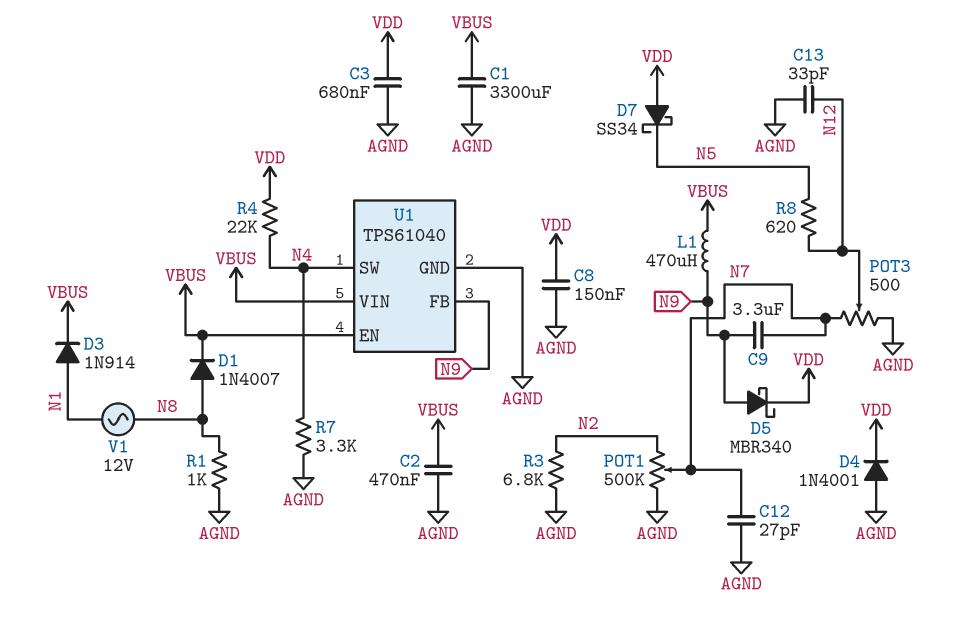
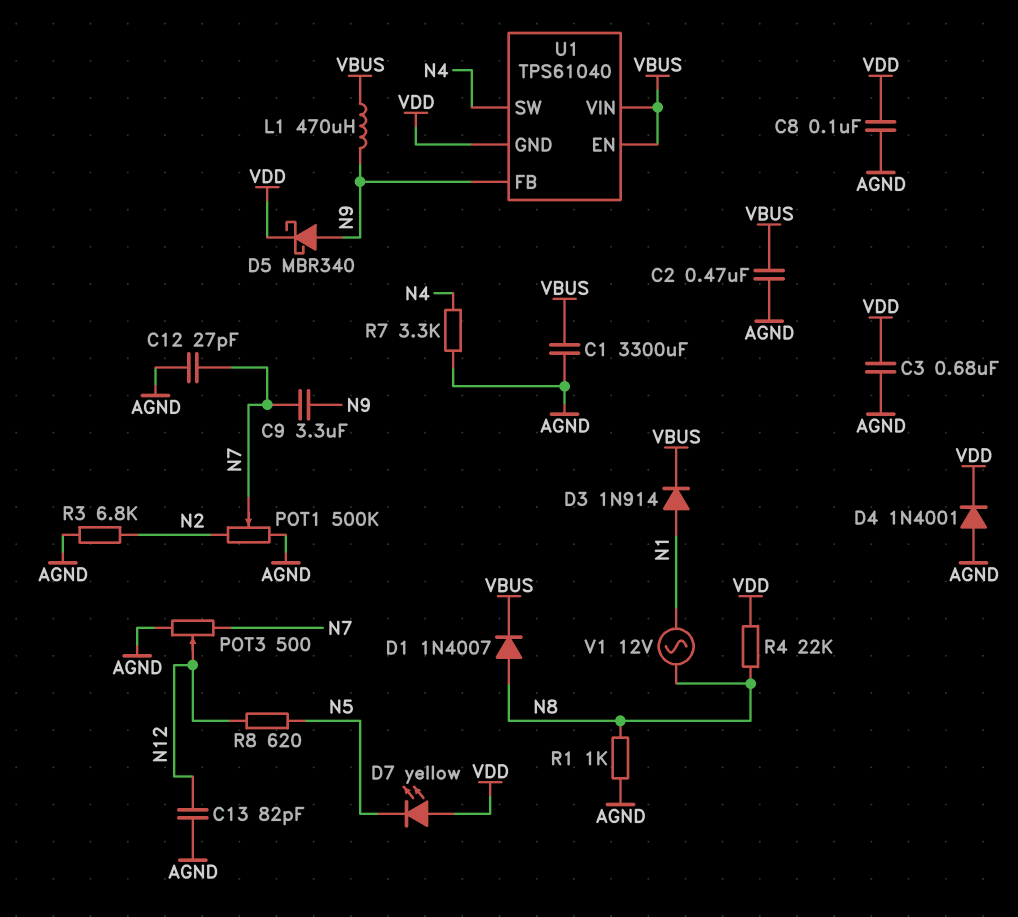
C8: 150nF (AGND, VDD) -> 100nF (AGND, VDD)
C13: 33pF (AGND, N12) -> 82pF (AGND, N12)
D7: schottky SS34 (A VDD, K N5) -> LED yellow (A VDD, K N5)
R4: 22k (N4, VDD) -> 22k (N8, VDD)
U1 pin GND: AGND -> VDD

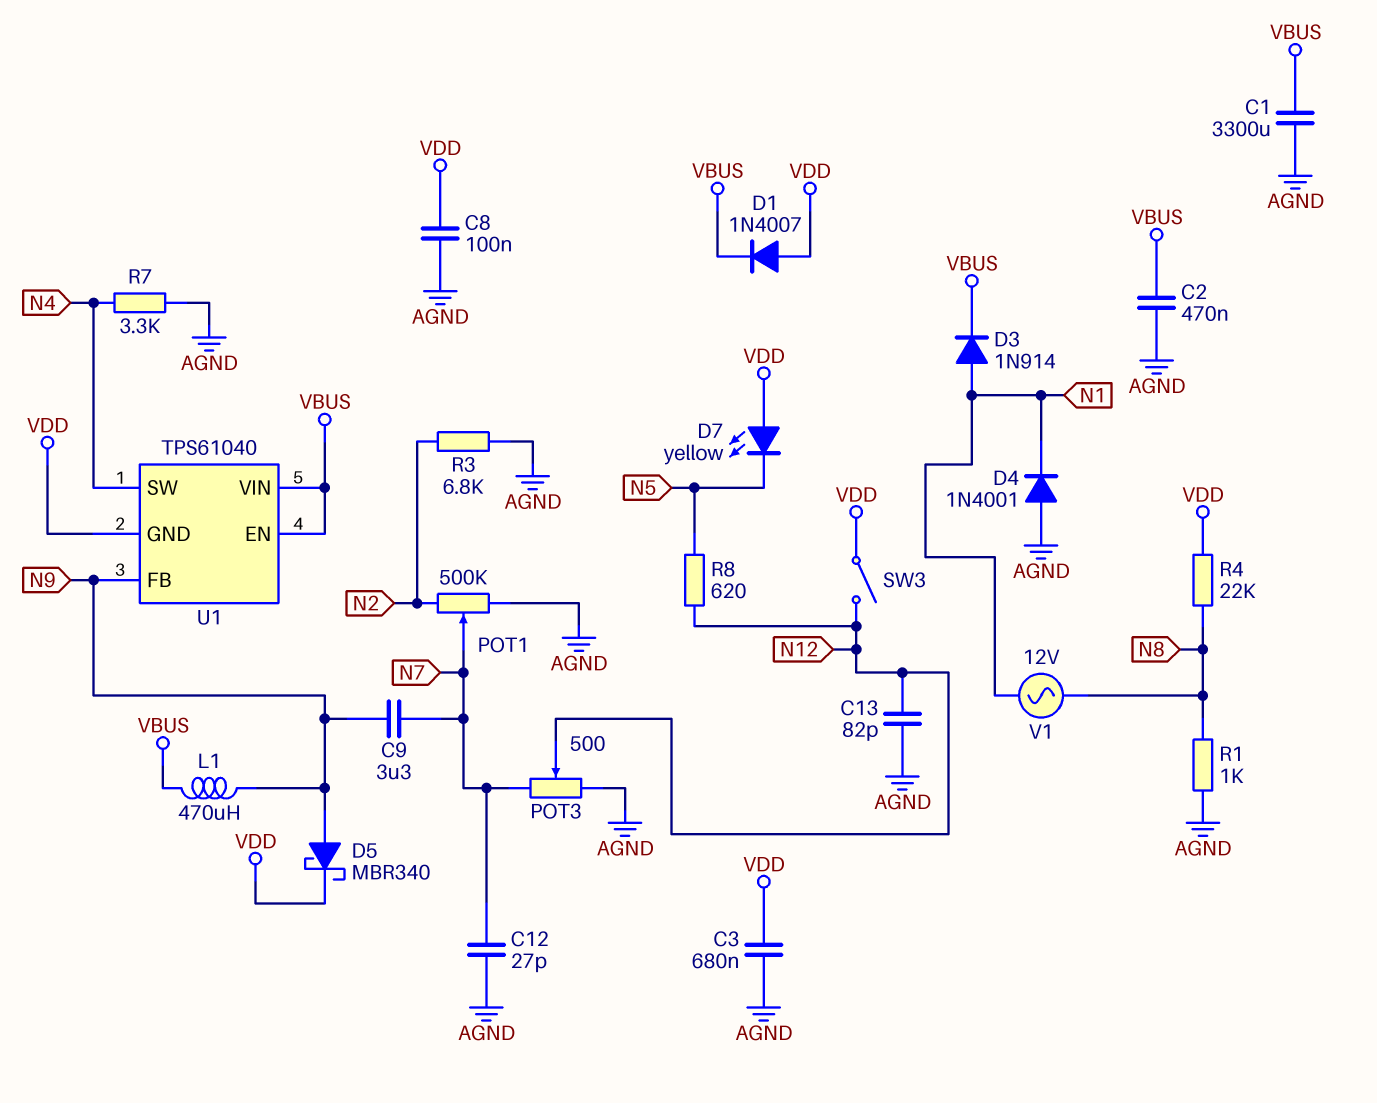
D1: diode 1N4007 (A N8, K VBUS) -> diode 1N4007 (A VDD, K VBUS)
D4: diode 1N4001 (A AGND, K VDD) -> diode 1N4001 (A AGND, K N1)
SW3: none -> switch (N12, VDD)

